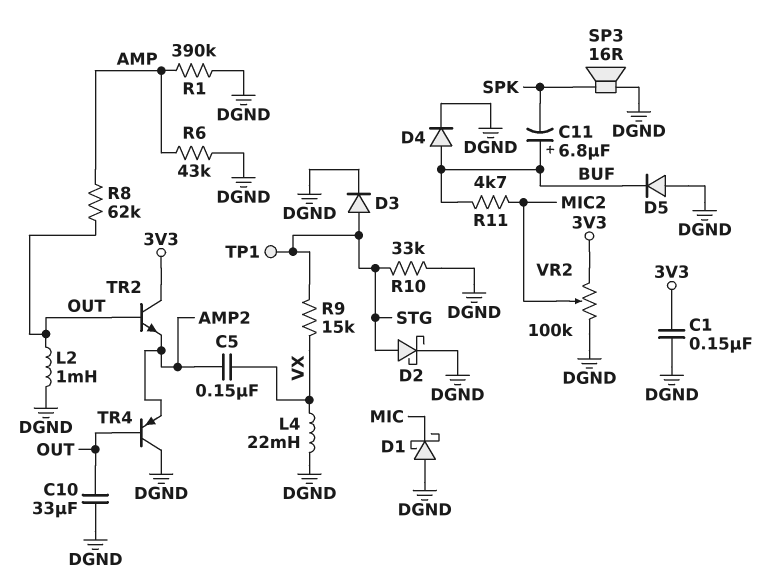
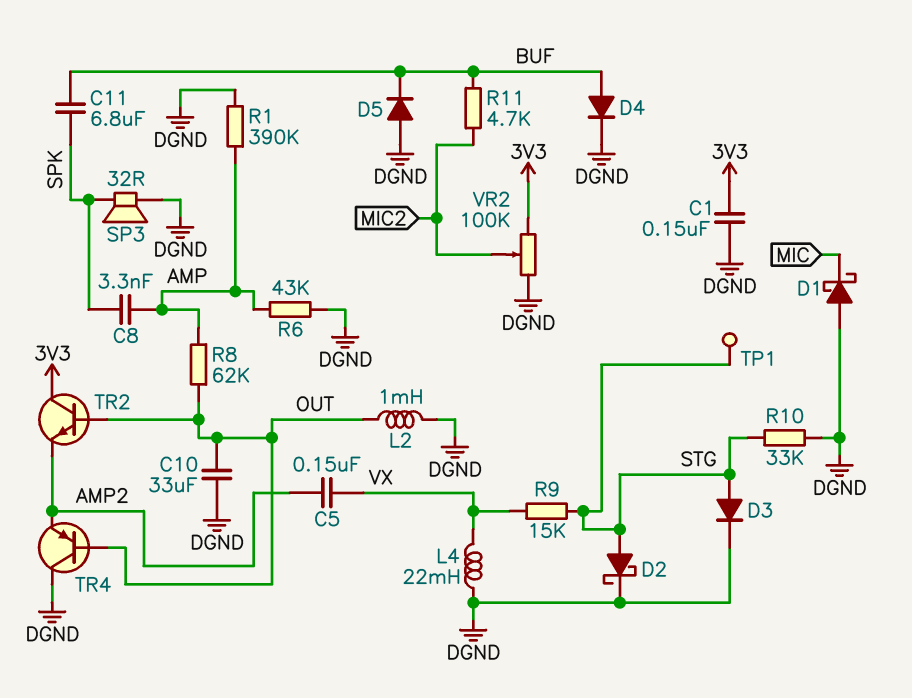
C8: none -> 3.3nF (AMP, SPK)
C11: 6.8uF (plus BUF, minus SPK) -> 6.8uF (BUF, SPK)
SP3: speaker 16R (DGND, SPK) -> speaker 32R (DGND, SPK)

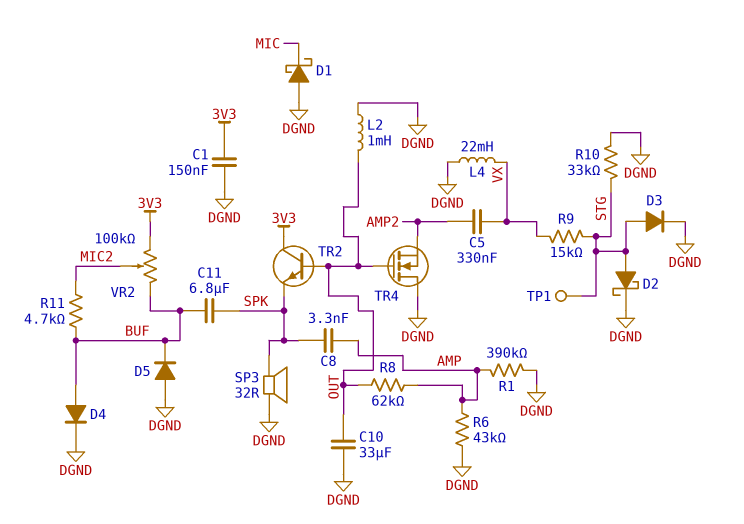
C5: 150nF (AMP2, VX) -> 330nF (AMP2, VX)
TR2: NPN (B OUT, C 3V3, E AMP2) -> NPN (B OUT, C 3V3, E SPK)
TR4: PNP (B OUT, C DGND, E AMP2) -> NMOS (G OUT, D DGND, S AMP2)
VR2: 100k (3V3, DGND, wiper MIC2) -> 100k (3V3, BUF, wiper MIC2)

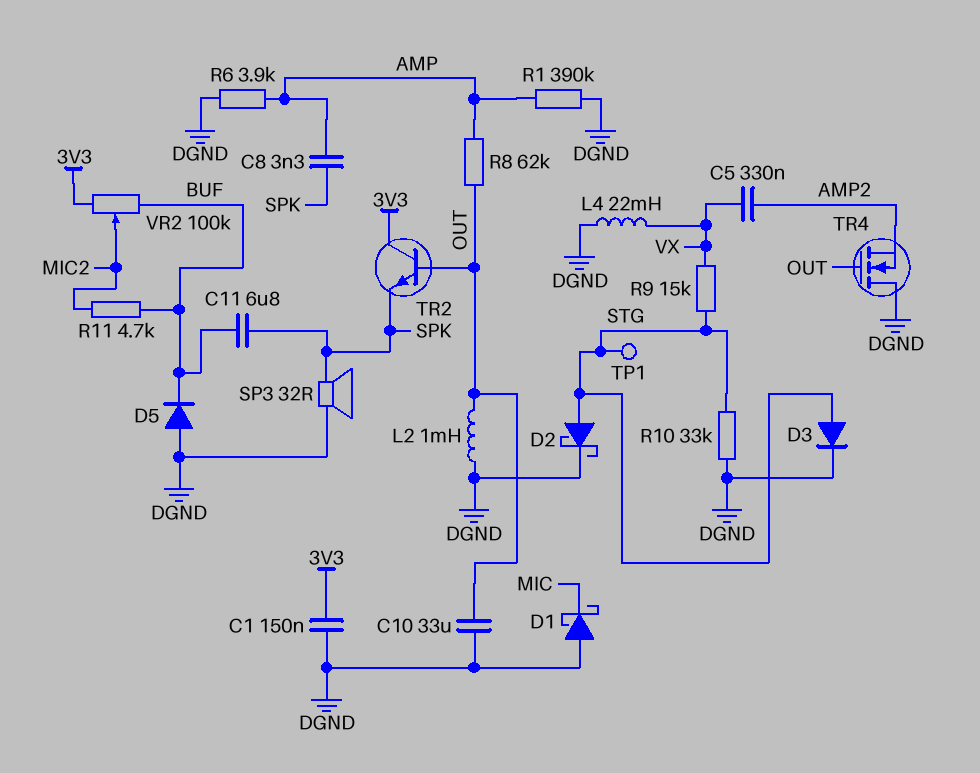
D4: diode (A BUF, K DGND) -> none
R6: 43k (AMP, DGND) -> 3.9k (AMP, DGND)

